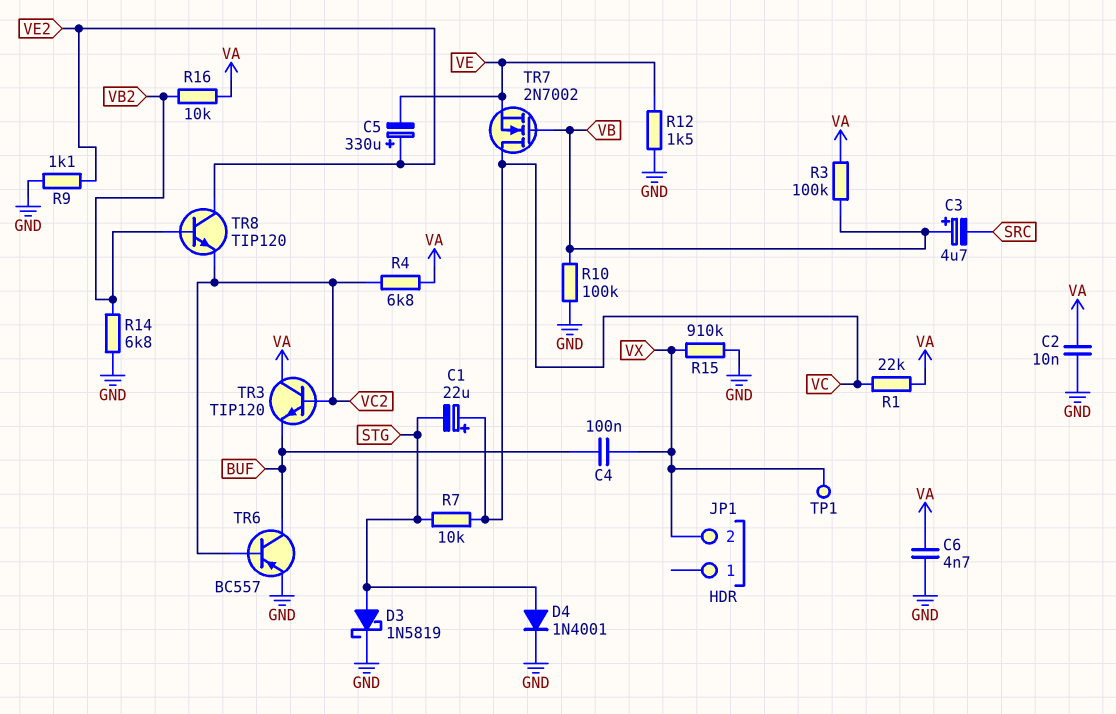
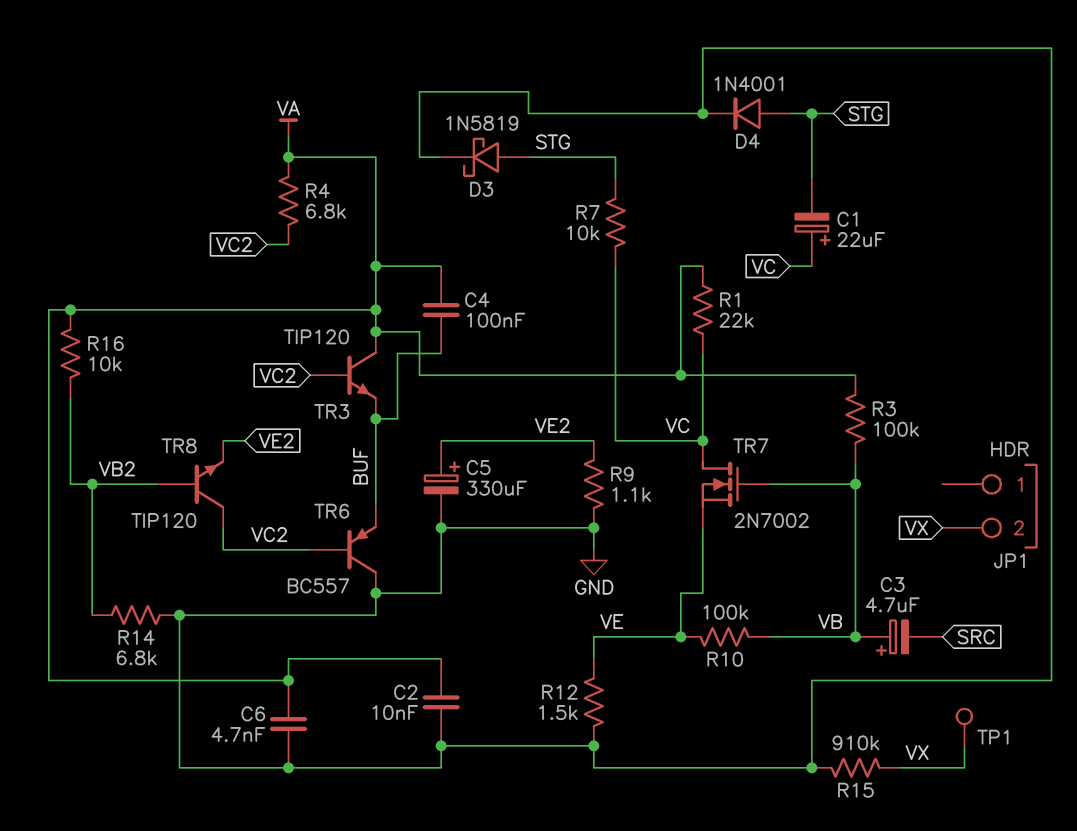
C4: 100nF (BUF, VX) -> 100nF (BUF, VA)
C5: 330uF (plus VE2, minus VE) -> 330uF (plus VE2, minus GND)
R10: 100k (GND, VB) -> 100k (VB, VE)
TR6: PNP BC557 (B VC2, C BUF, E GND) -> PNP BC557 (B VC2, C GND, E BUF)
TR8: NPN TIP120 (B VB2, C VE2, E VC2) -> NPN TIP120 (B VB2, C VC2, E VE2)

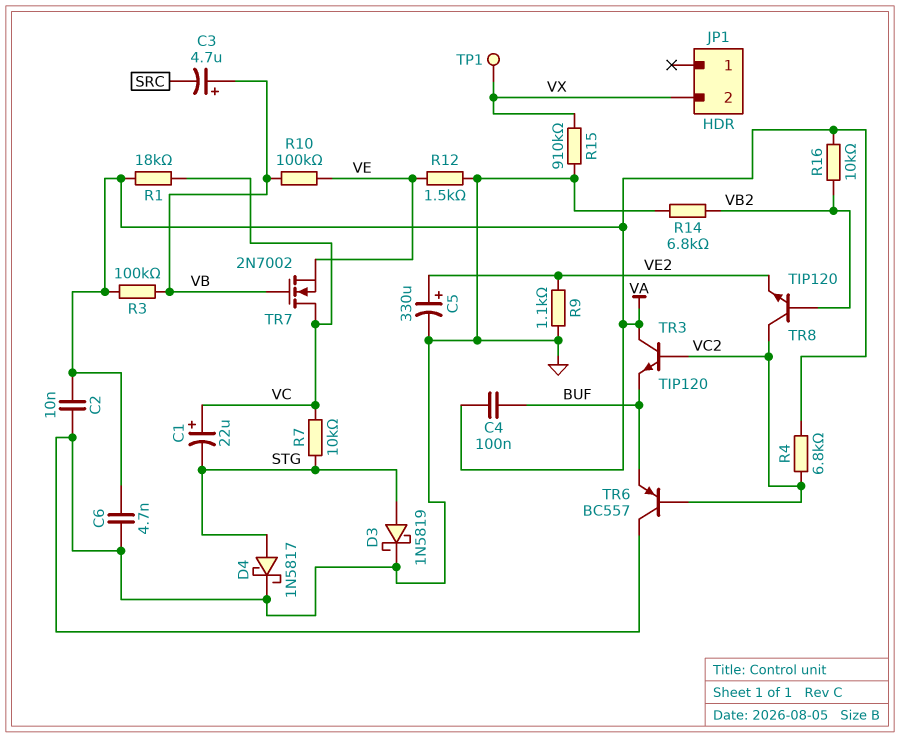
D4: diode 1N4001 (A STG, K GND) -> schottky 1N5817 (A STG, K GND)
R1: 22k (VA, VC) -> 18k (VA, VC)

